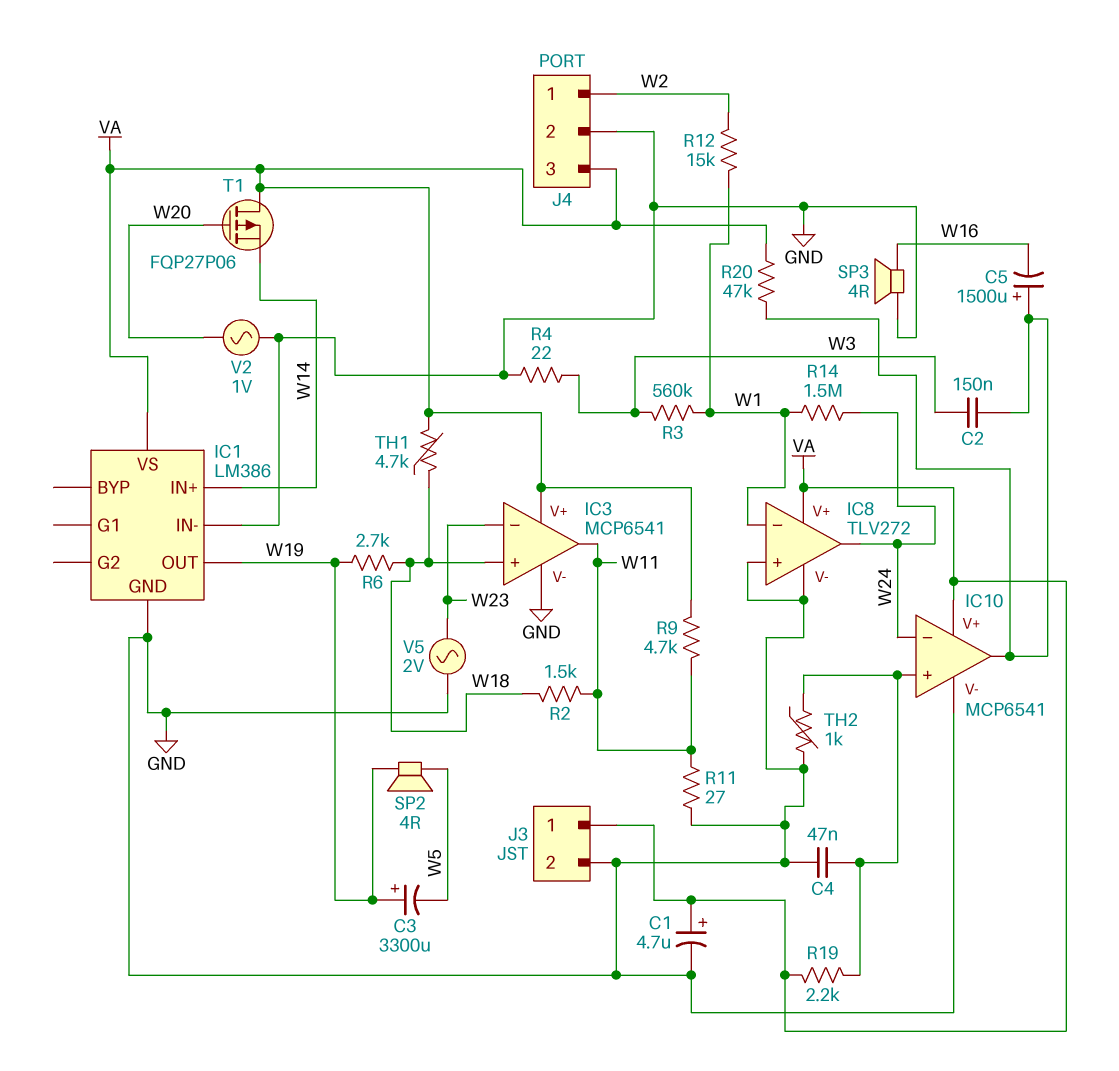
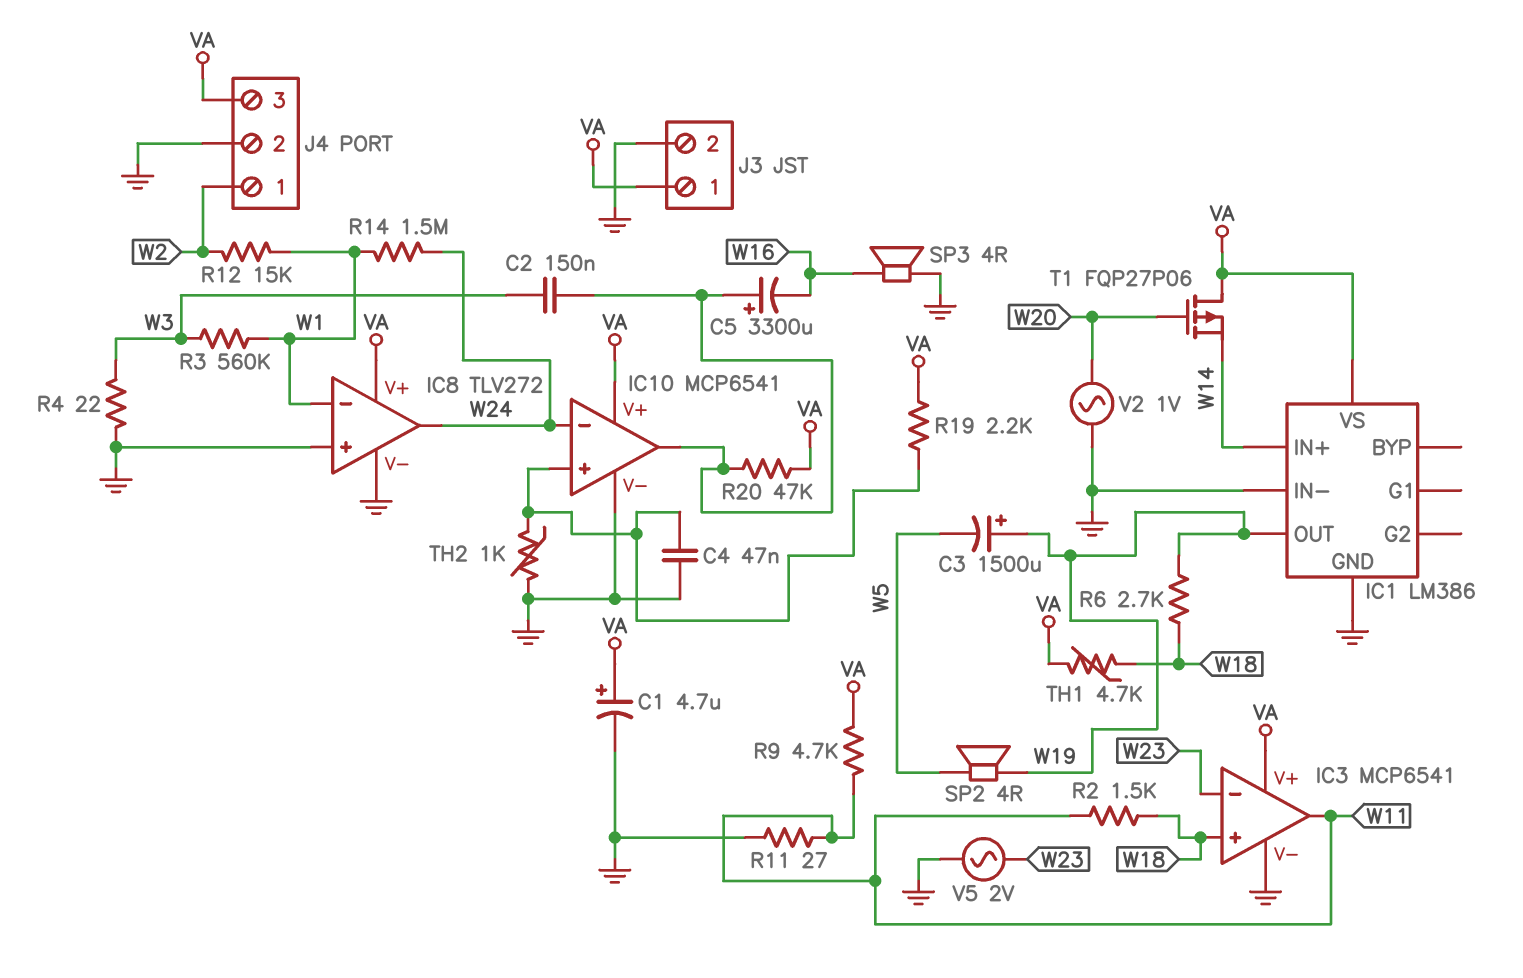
C3: 3300uF (plus W19, minus W5) -> 1500uF (plus W19, minus W5)
C5: 1500uF (plus IC10/out, minus W16) -> 3300uF (plus IC10/out, minus W16)

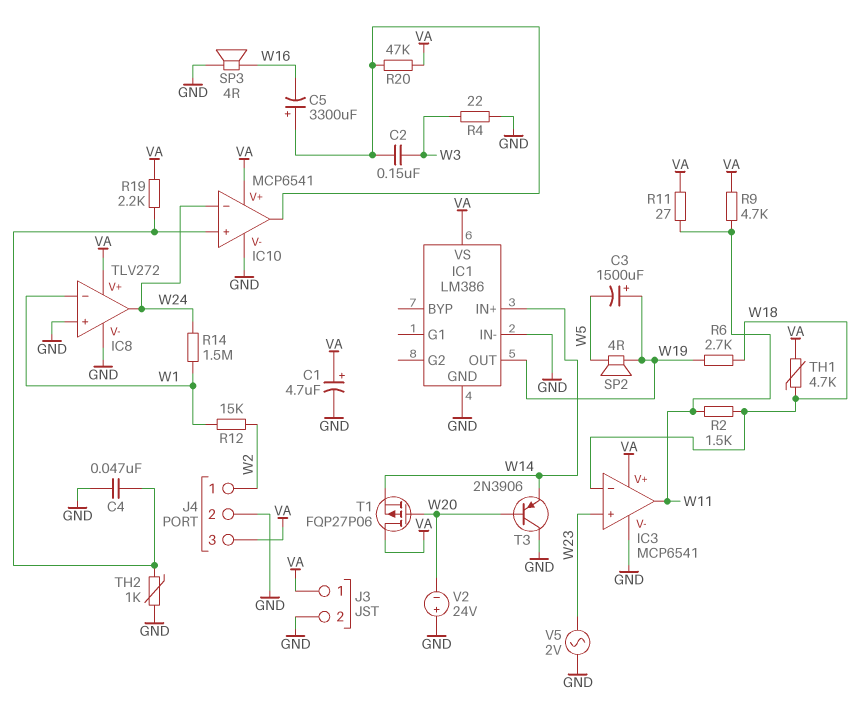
IC3 pin in+: W18 -> W23
IC3 pin in-: W23 -> W18
R3: 560k (W1, W3) -> none
R11: 27 (GND, W11) -> 27 (VA, W11)
T3: none -> PNP 2N3906 (B W20, C GND, E W14)
V2: AC 1V (GND, W20) -> 24V (plus GND, minus W20)

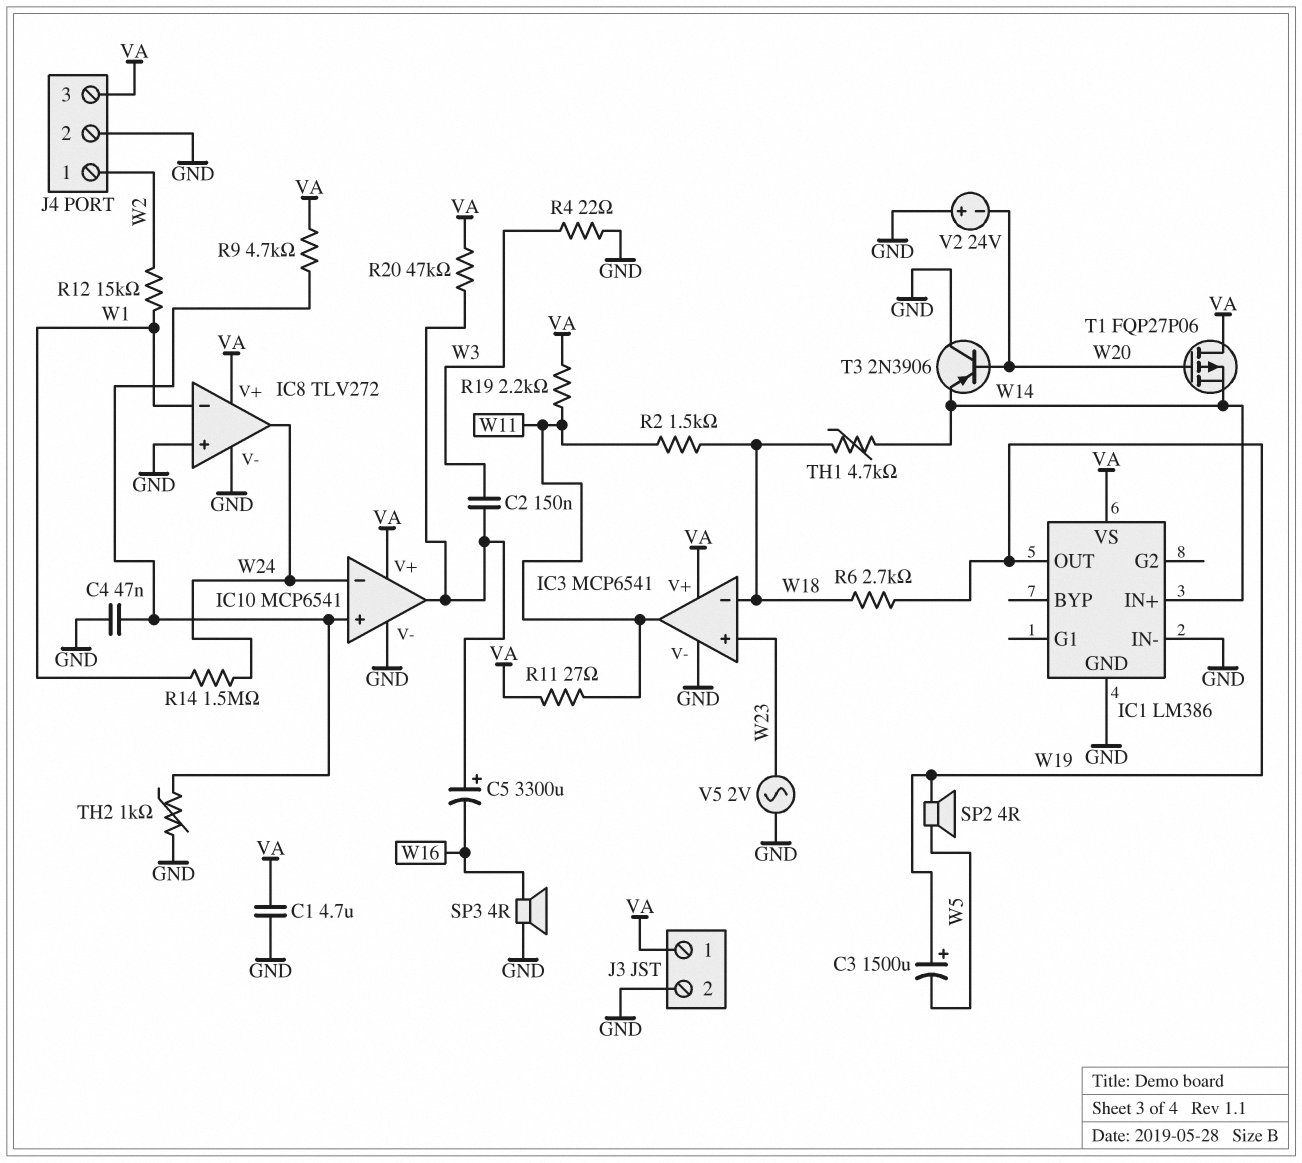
C1: 4.7uF (plus VA, minus GND) -> 4.7uF (GND, VA)
R9: 4.7k (VA, W11) -> 4.7k (IC10/in+, VA)
R19: 2.2k (IC10/in+, VA) -> 2.2k (VA, W11)
TH1: 4.7k (VA, W18) -> 4.7k (W14, W18)

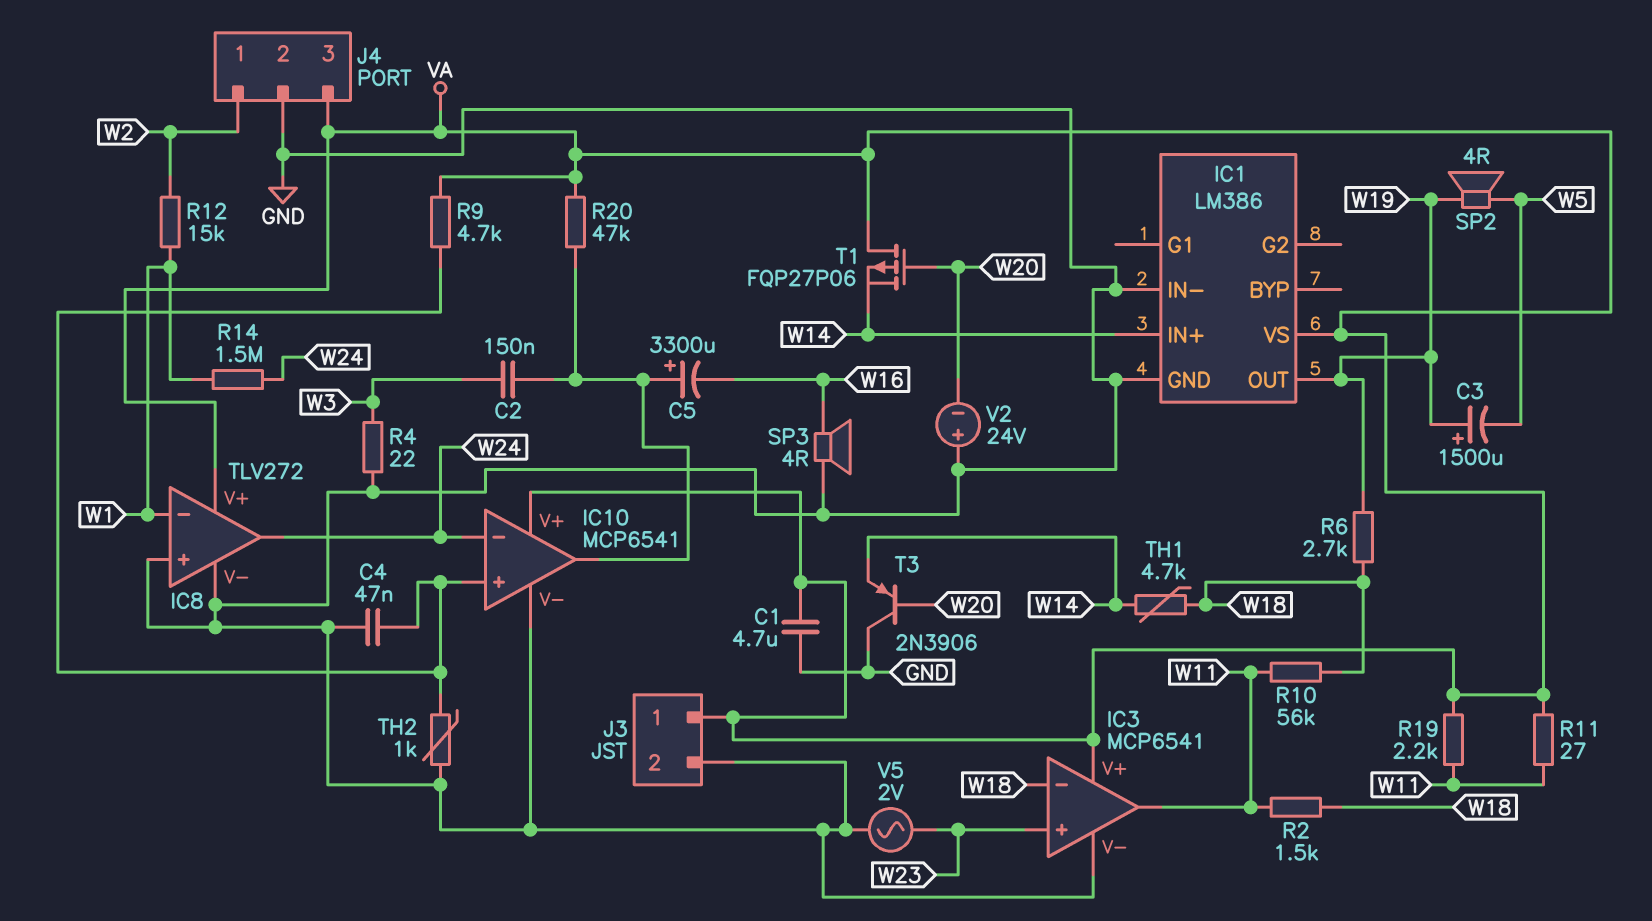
R10: none -> 56k (W11, W18)

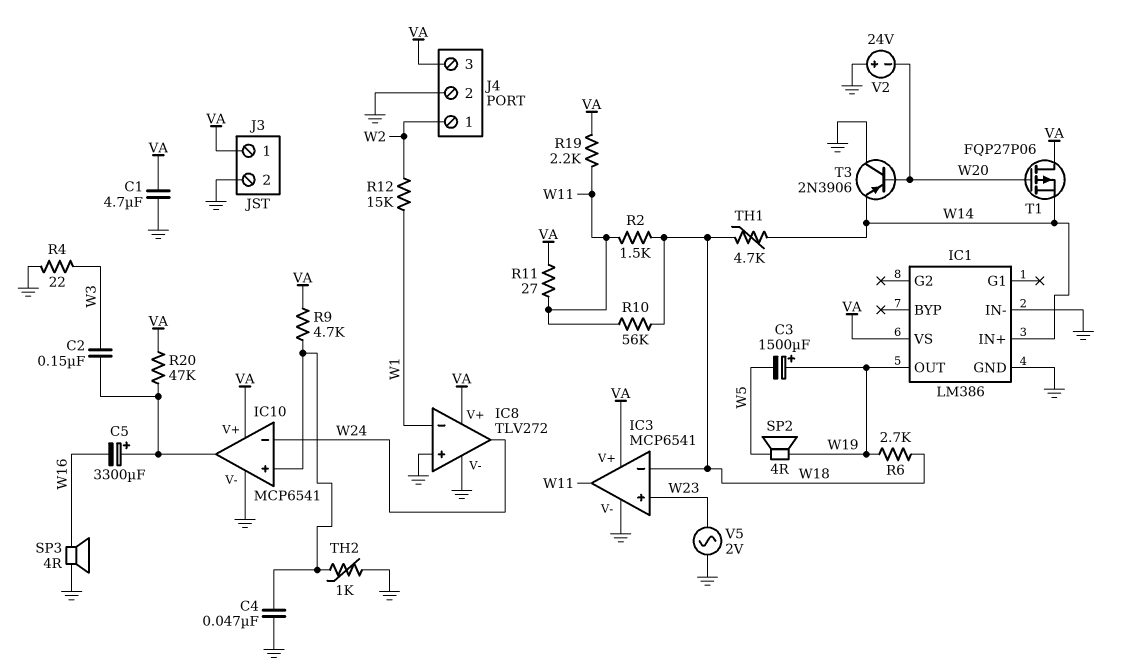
R14: 1.5M (W1, W24) -> none

